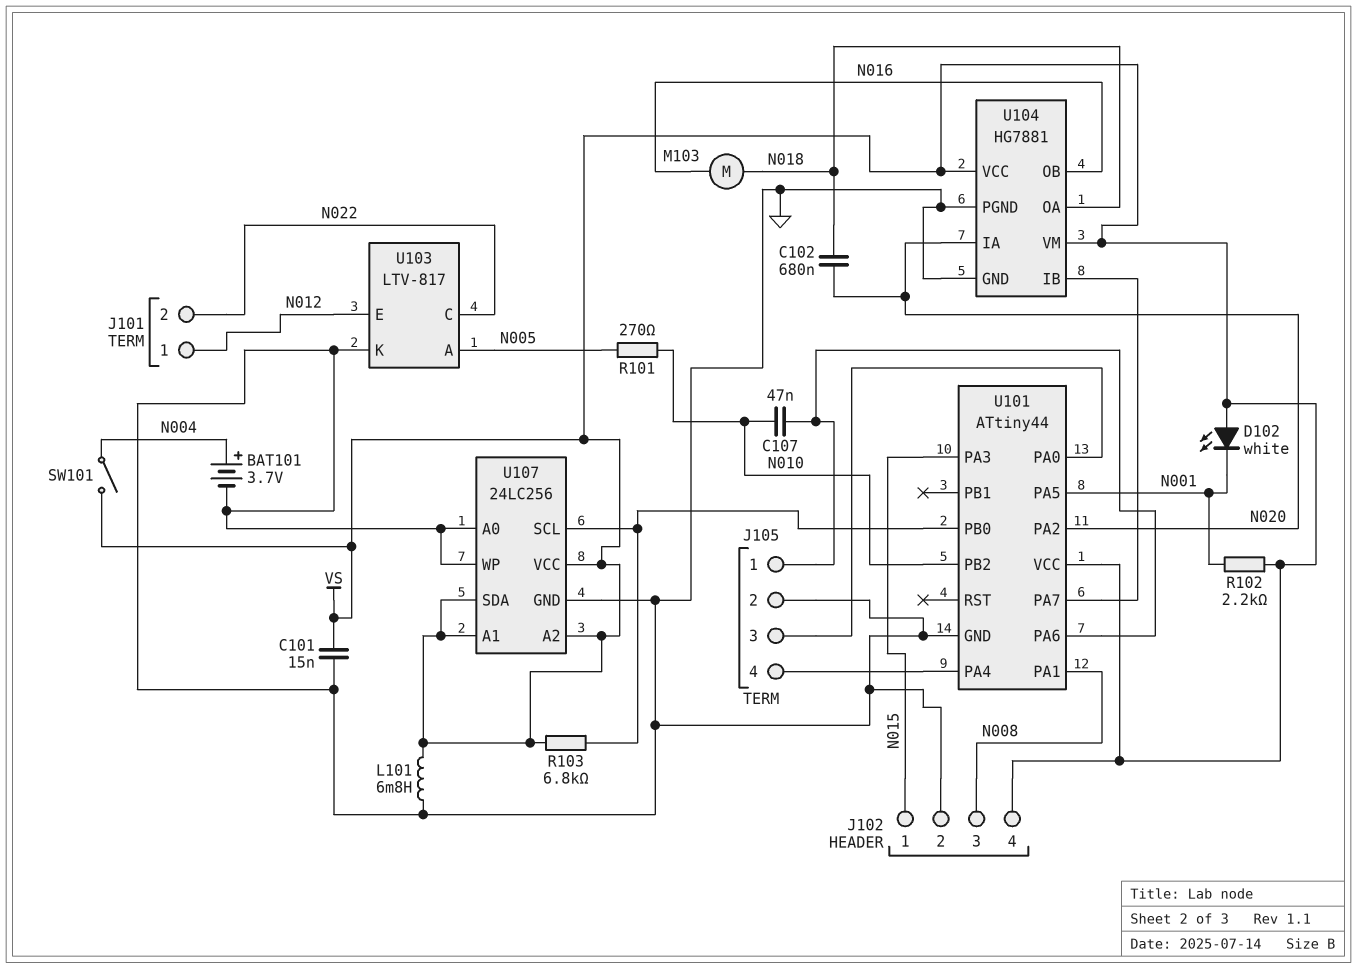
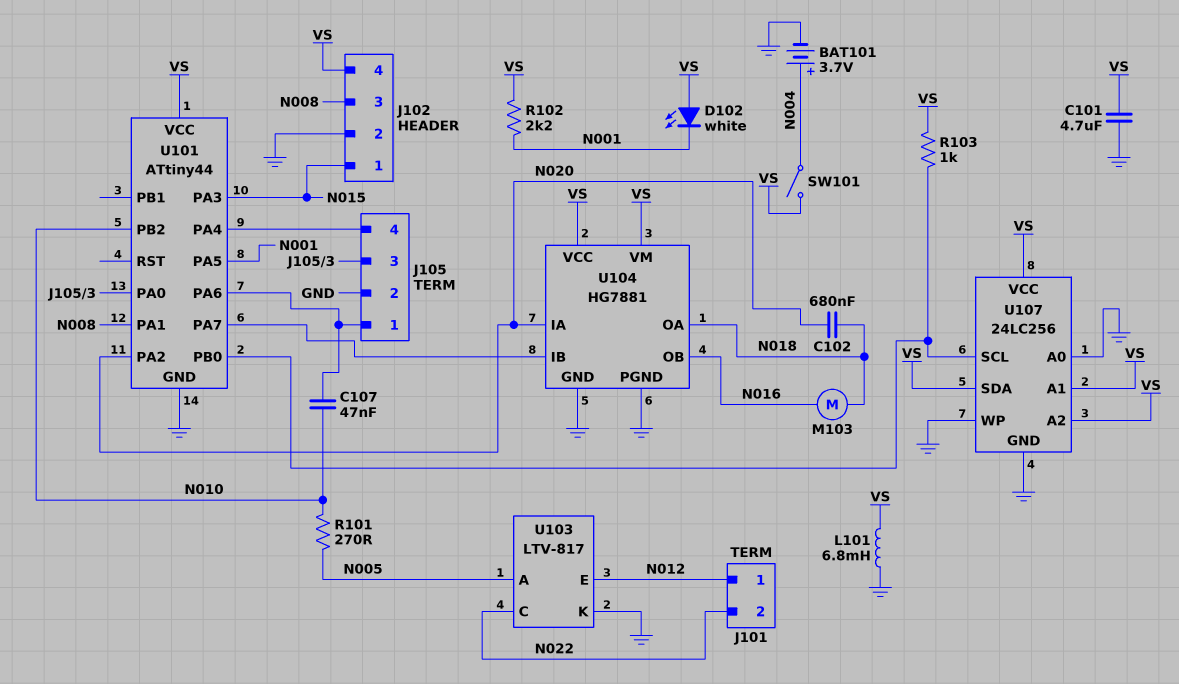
C101: 15nF (GND, VS) -> 4.7uF (GND, VS)
R103: 6.8k (U101/PB0, VS) -> 1k (U101/PB0, VS)

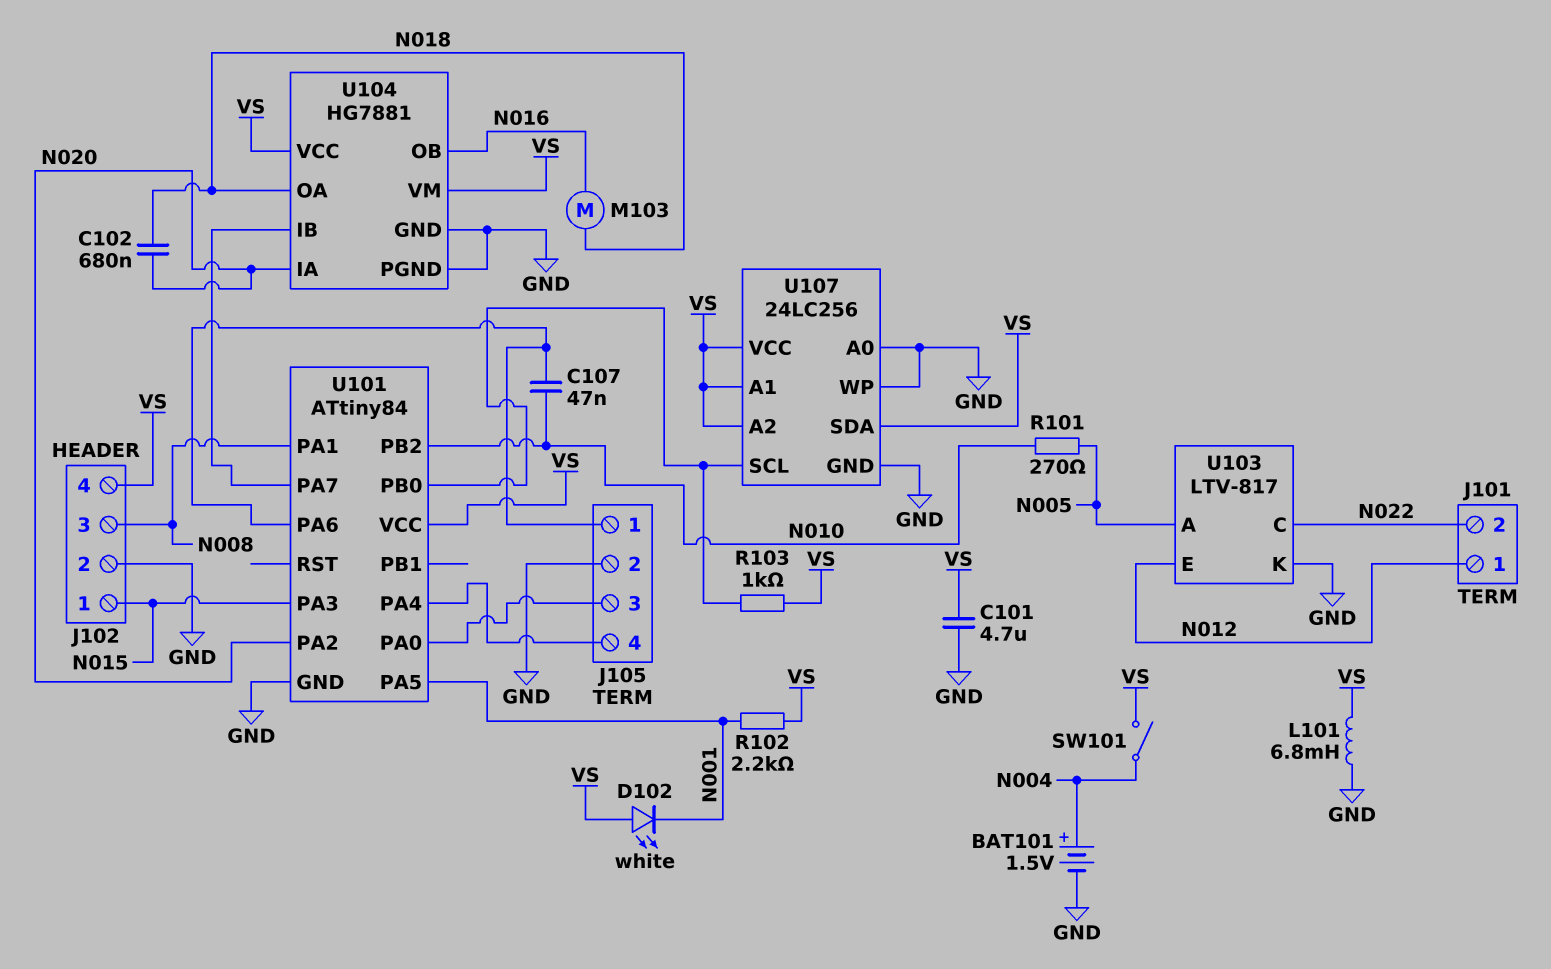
BAT101: 3.7V (plus N004, minus GND) -> 1.5V (plus N004, minus GND)
U101: ATtiny44 -> ATtiny84

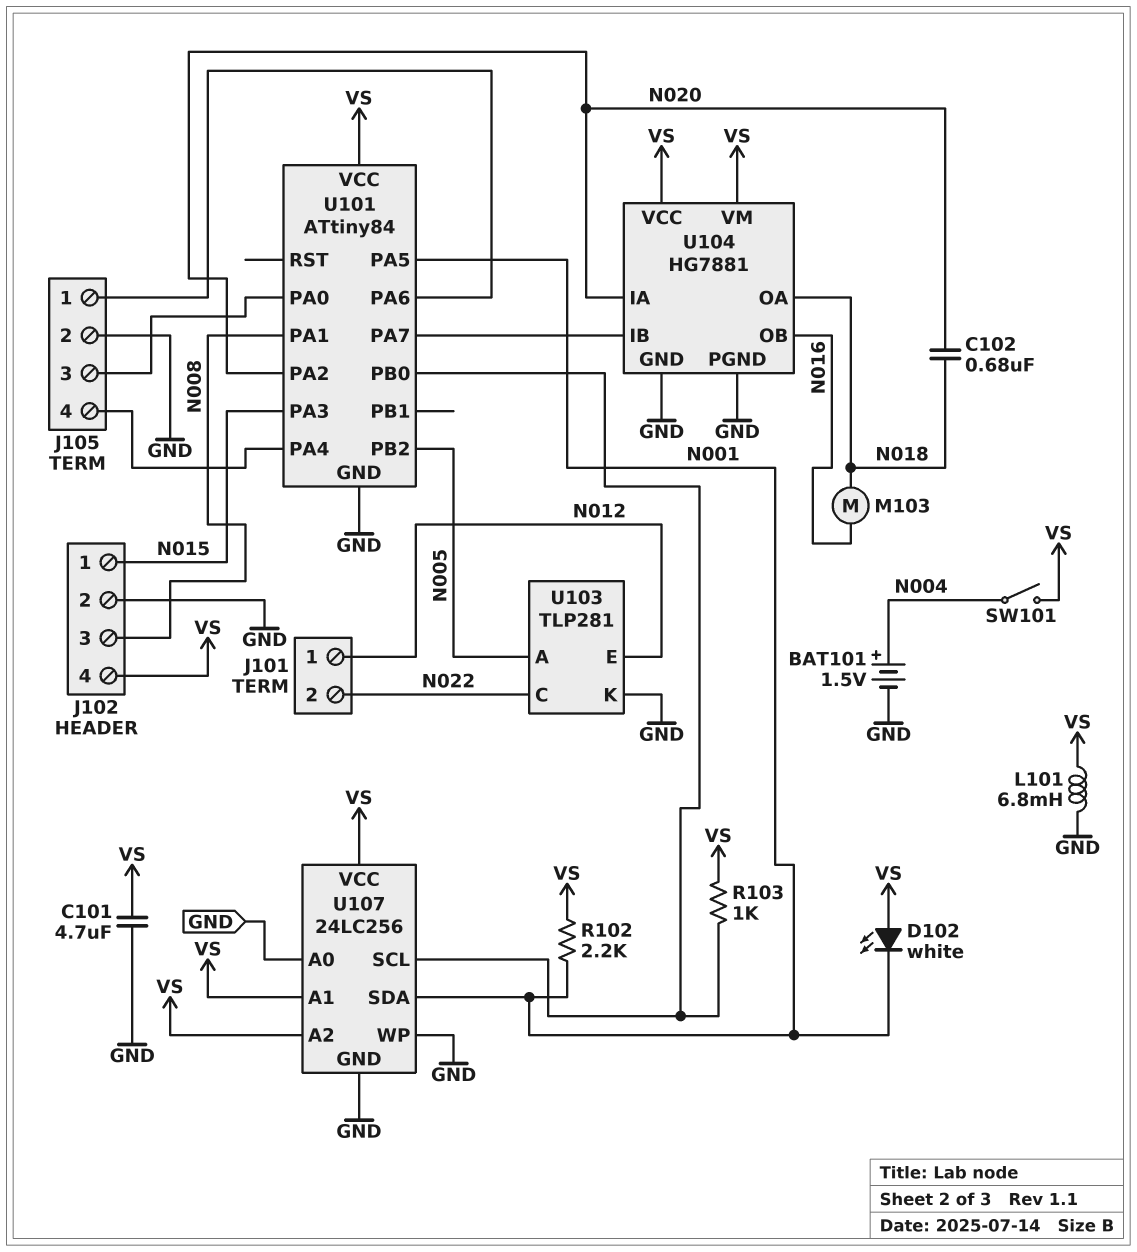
C107: 47nF (J105/1, N010) -> none
R101: 270 (N005, N010) -> none
U101 pin PB2: N010 -> N005
U103: LTV-817 -> TLP281
U107 pin SDA: VS -> N001

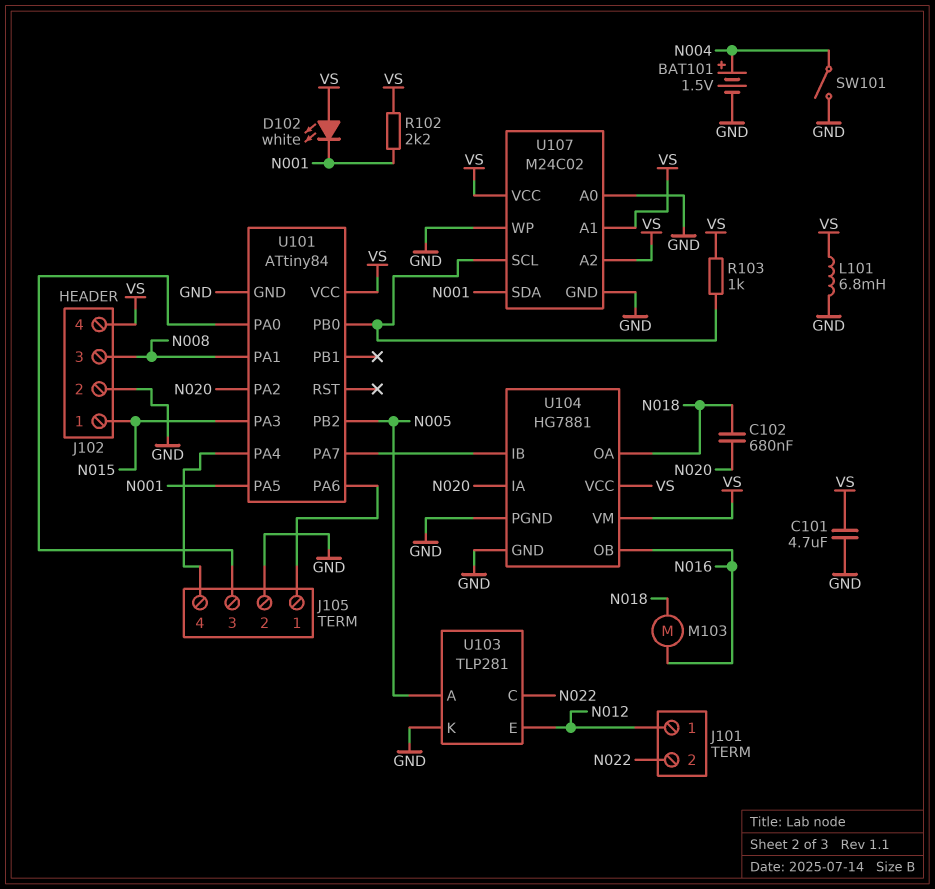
SW101: switch (N004, VS) -> switch (GND, N004)
U107: 24LC256 -> M24C02

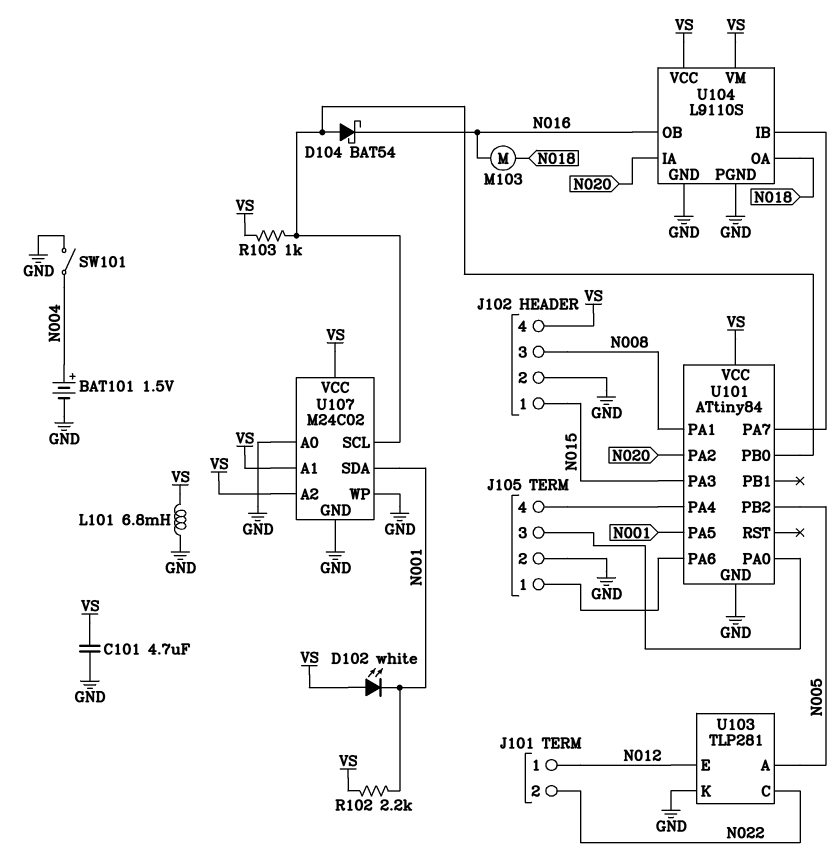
C102: 680nF (N018, N020) -> none
D104: none -> schottky BAT54 (A U101/PB0, K N016)
U104: HG7881 -> L9110S

